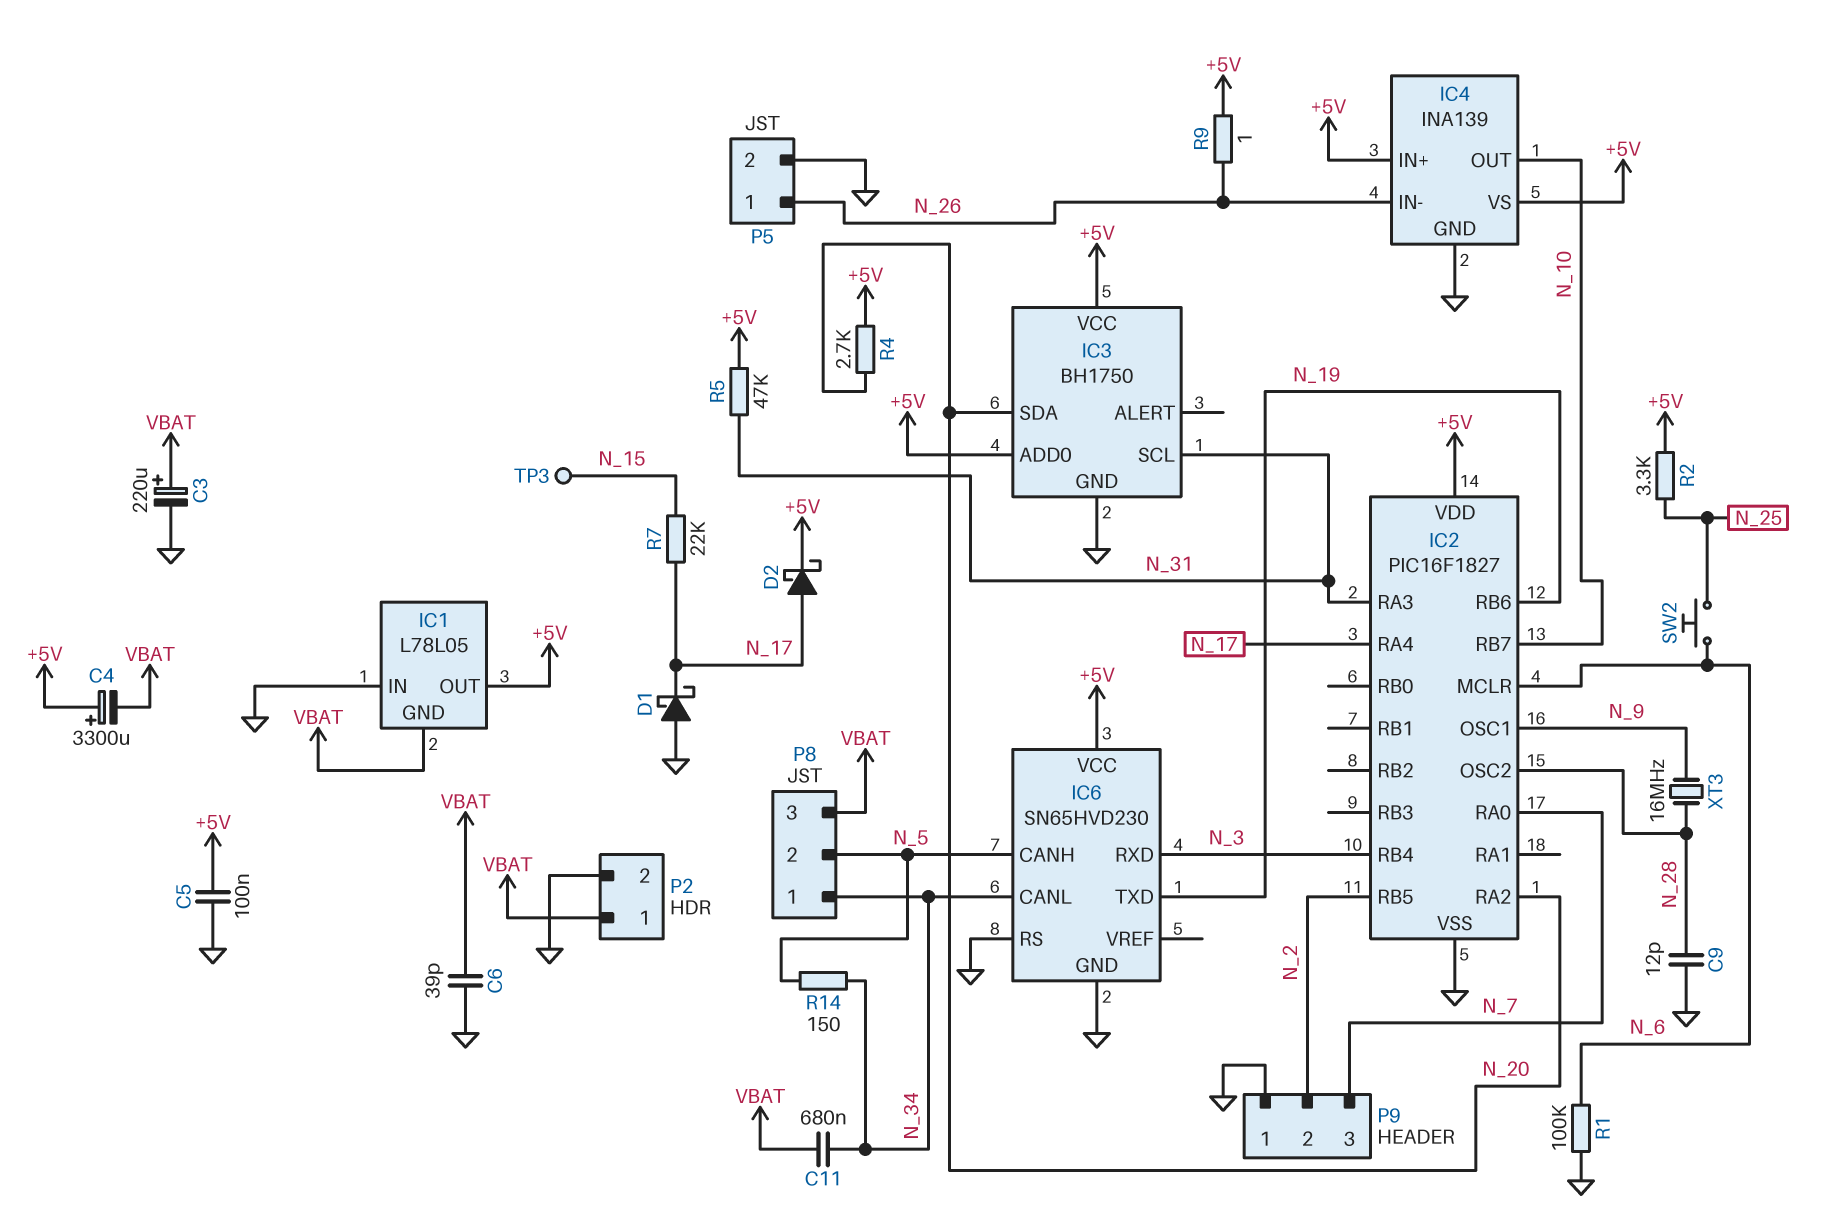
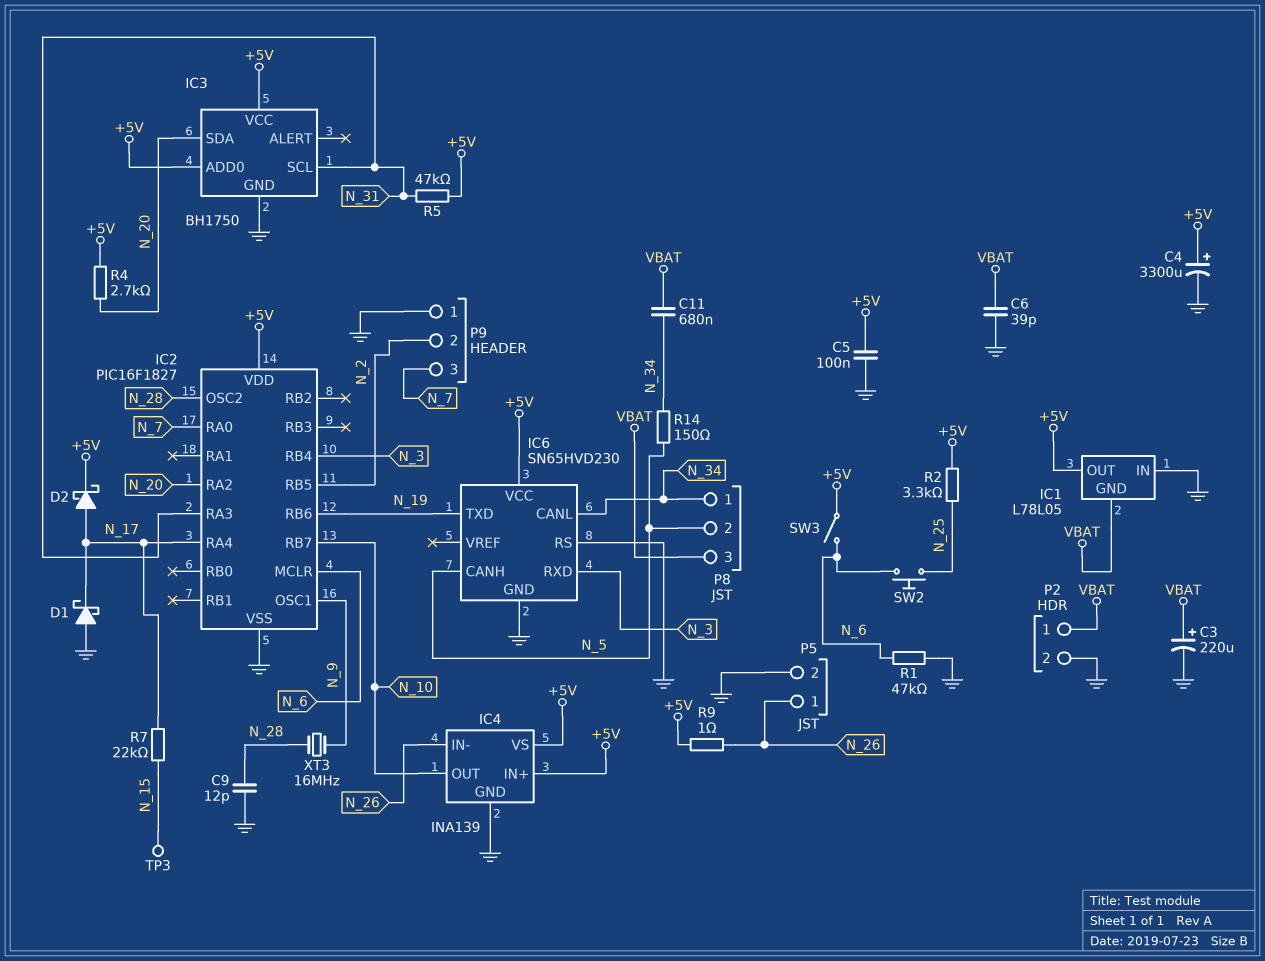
C4: 3300uF (plus +5V, minus VBAT) -> 3300uF (plus +5V, minus GND)
R1: 100k (GND, N_6) -> 47k (GND, N_6)
SW3: none -> switch (+5V, N_6)

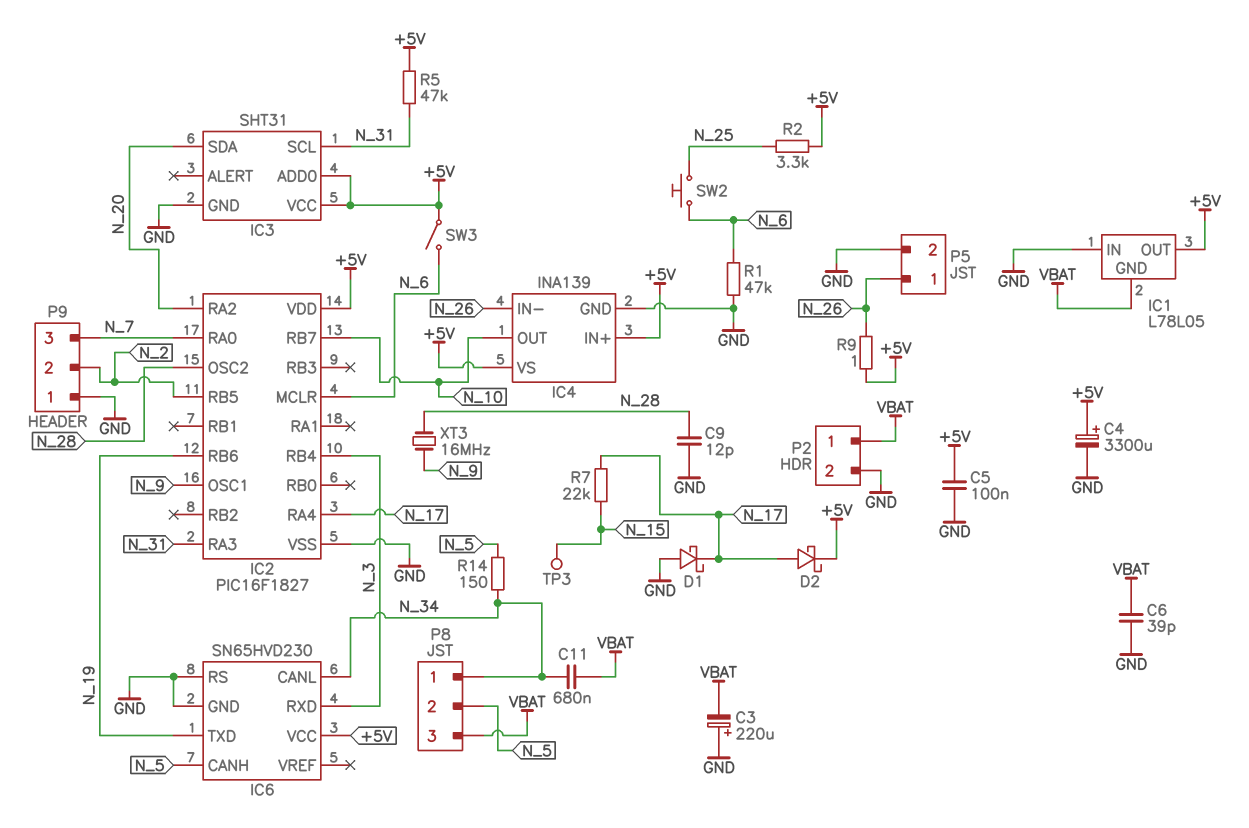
C3: 220uF (plus VBAT, minus GND) -> 220uF (plus GND, minus VBAT)
IC3: BH1750 -> SHT31
R4: 2.7k (+5V, N_20) -> none

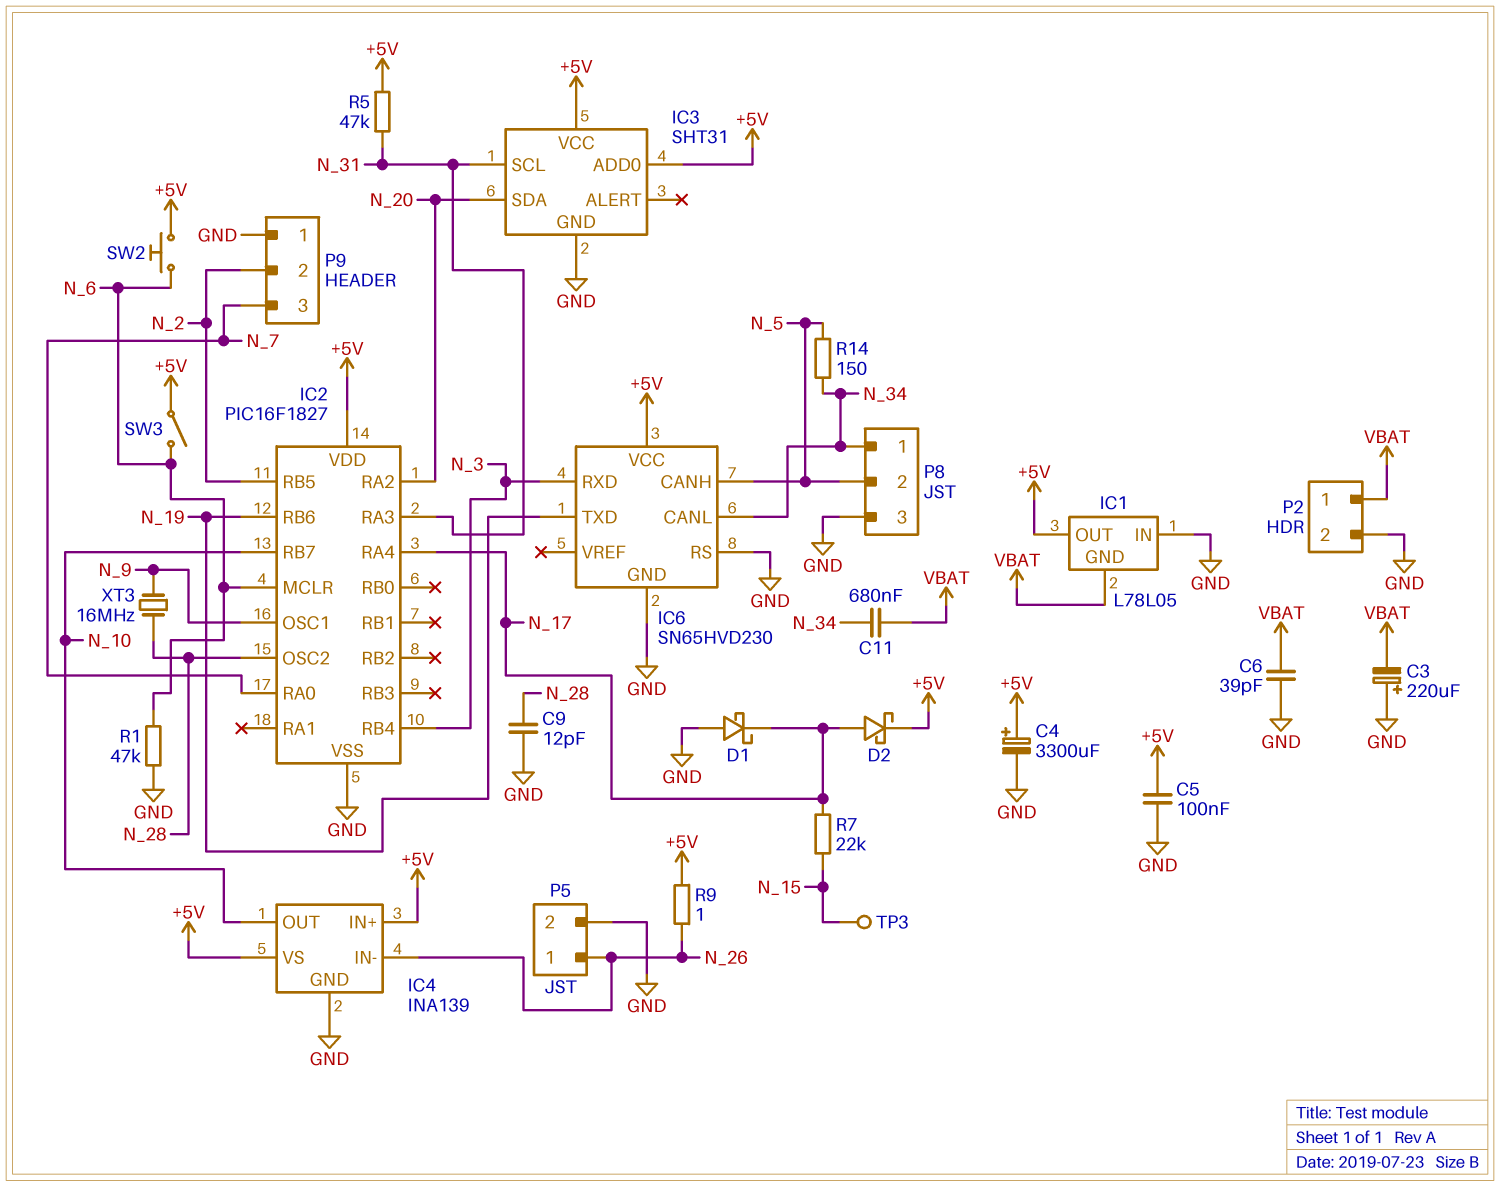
P8 pin 3: VBAT -> GND
R2: 3.3k (+5V, N_25) -> none
SW2: button (N_6, N_25) -> button (+5V, N_6)

